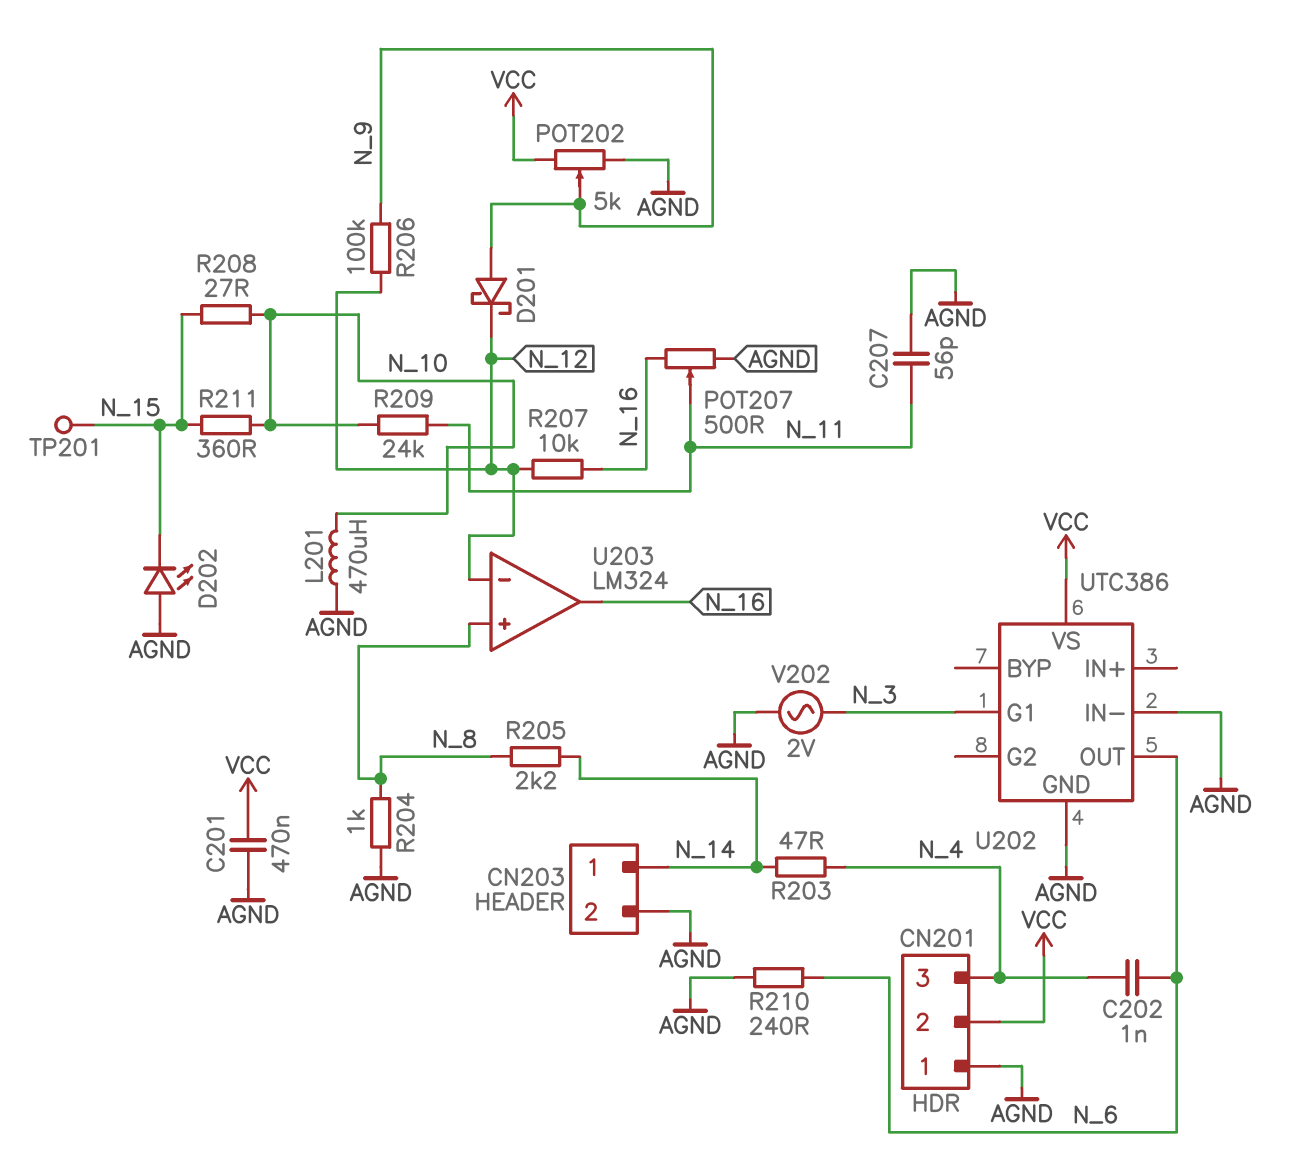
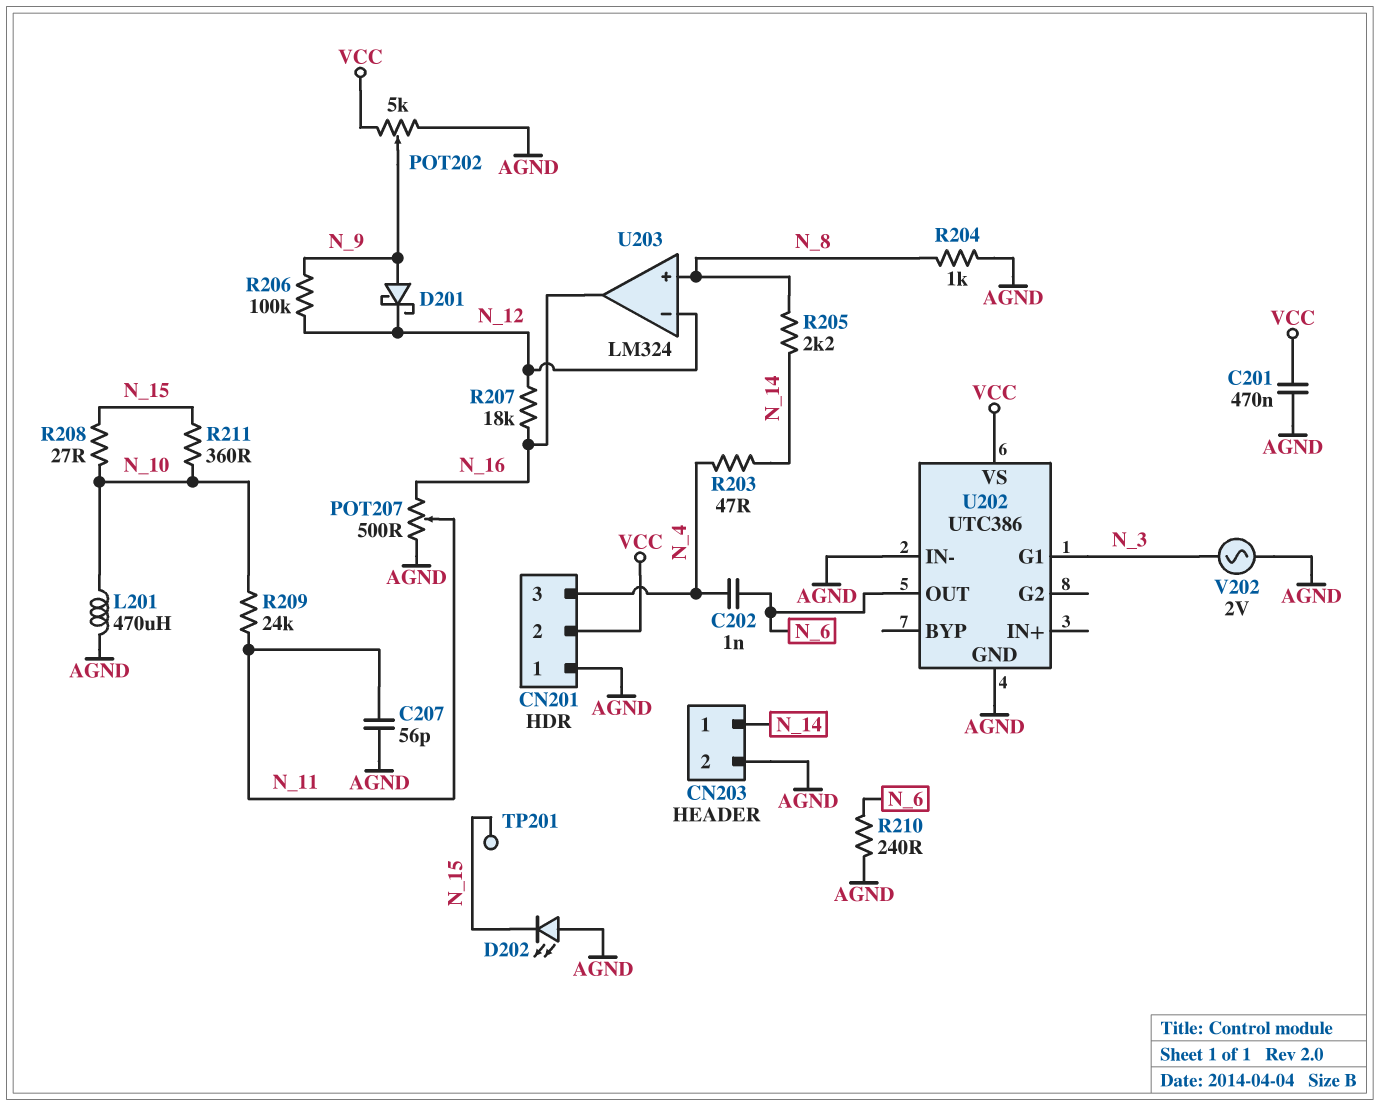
R207: 10k (N_12, N_16) -> 18k (N_12, N_16)

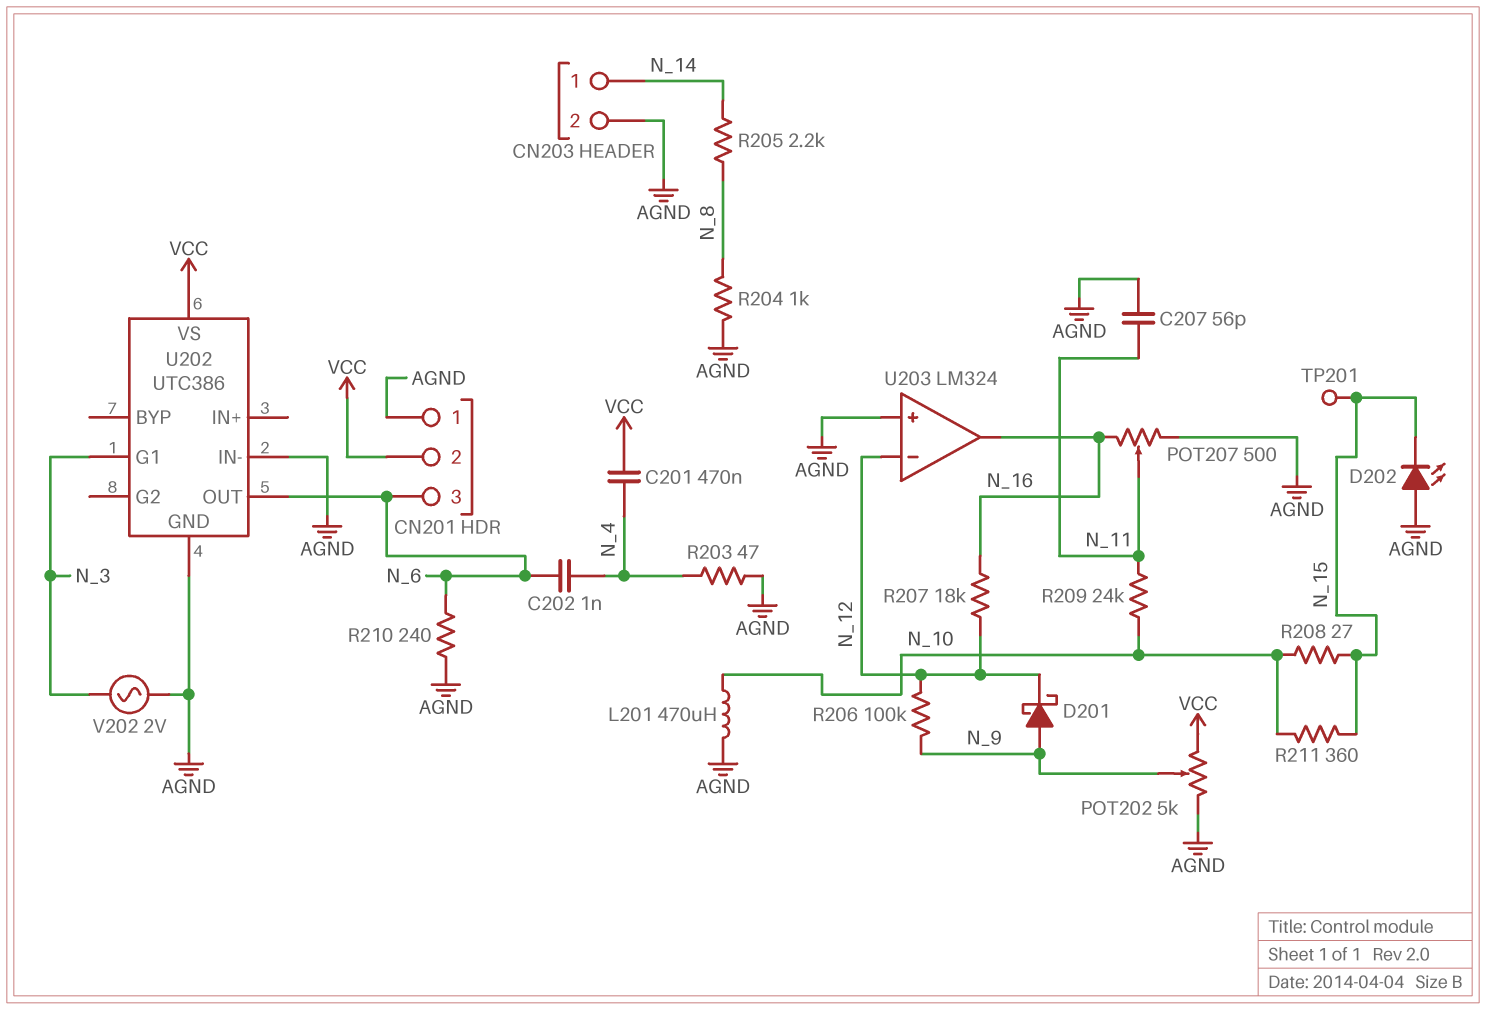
C201: 470nF (AGND, VCC) -> 470nF (N_4, VCC)
CN201 pin 3: N_4 -> N_6
R203: 47 (N_4, N_14) -> 47 (AGND, N_4)
U203 pin in+: N_8 -> AGND

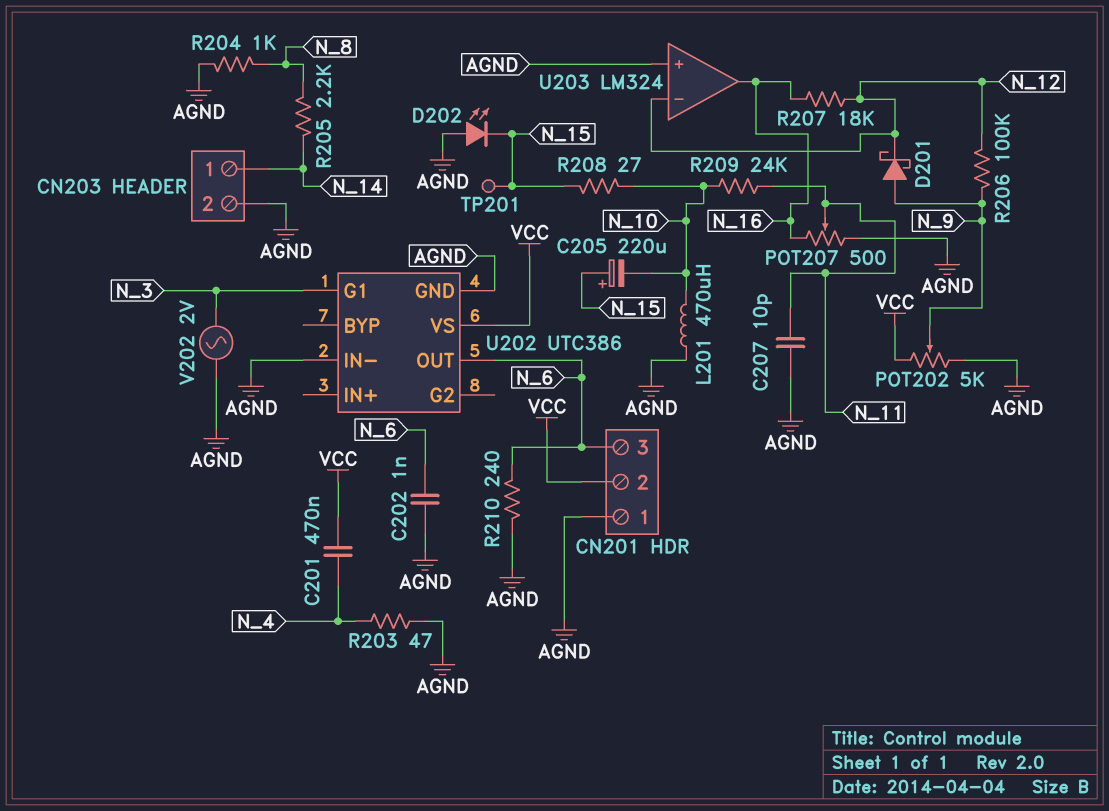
C202: 1nF (N_4, N_6) -> 1nF (AGND, N_6)
C205: none -> 220uF (plus N_15, minus N_10)
C207: 56pF (AGND, N_11) -> 10pF (AGND, N_11)
R211: 360 (N_10, N_15) -> none

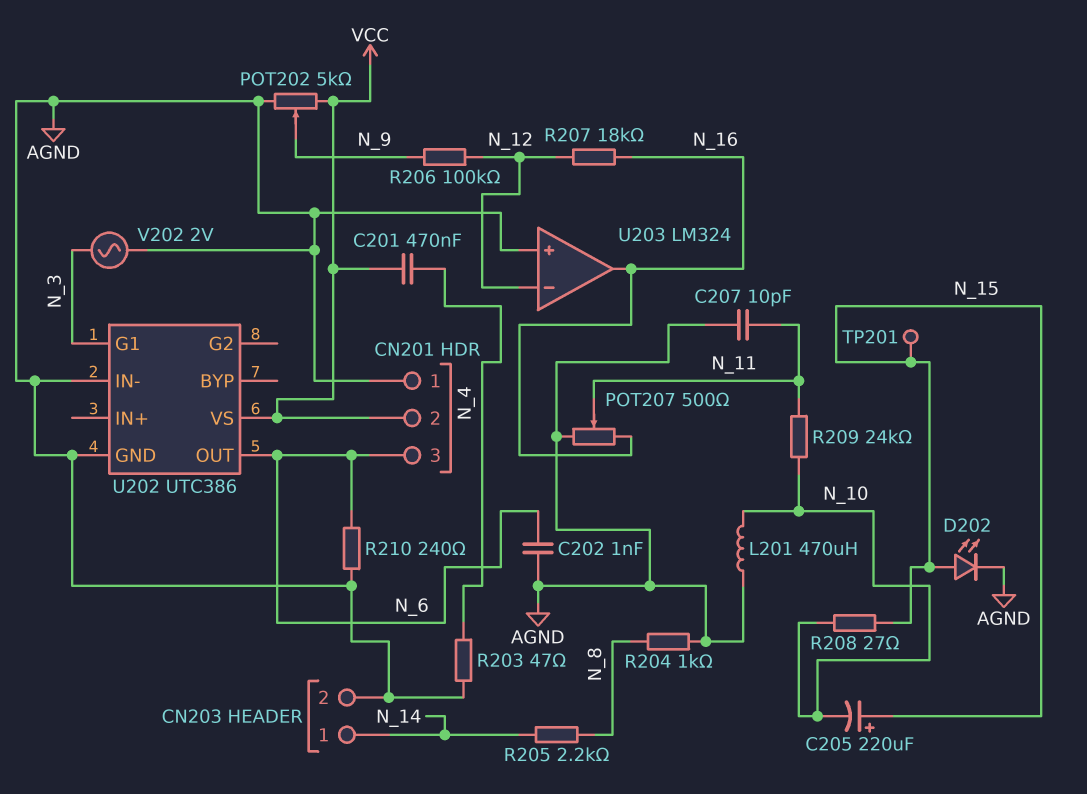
D201: schottky (A N_9, K N_12) -> none
D202: LED (A AGND, K N_15) -> LED (A N_15, K AGND)

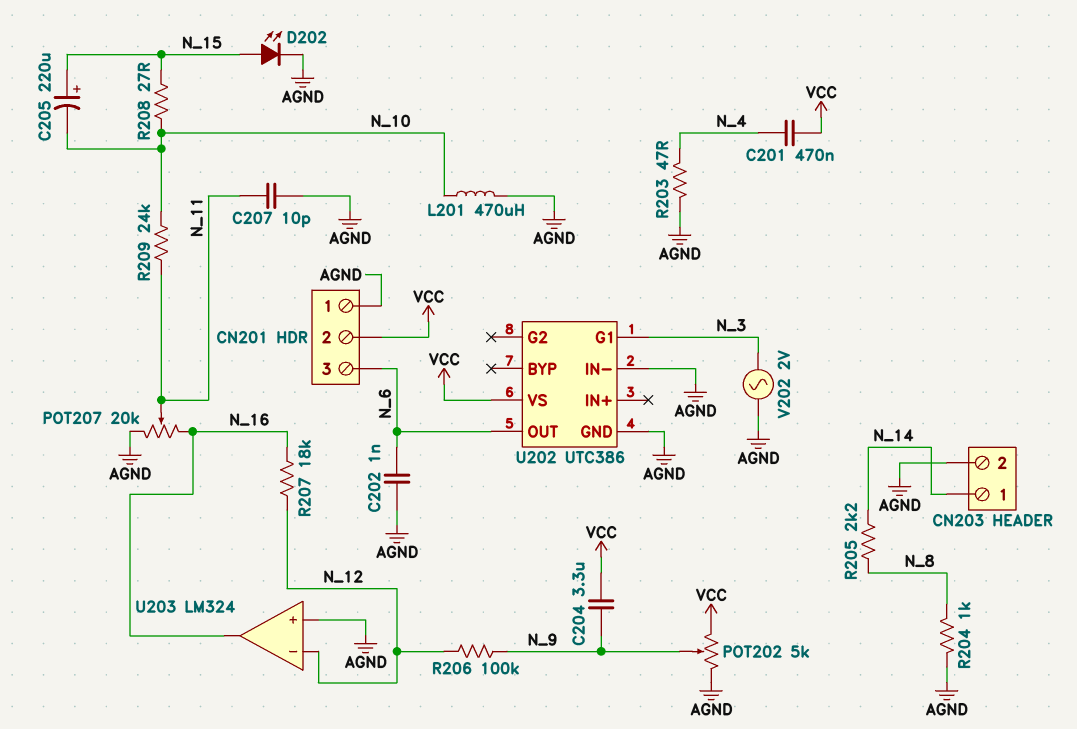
C204: none -> 3.3uF (N_9, VCC)
POT207: 500 (AGND, N_16, wiper N_11) -> 20k (AGND, N_16, wiper N_11)
R210: 240 (AGND, N_6) -> none
TP201: test point (N_15) -> none

